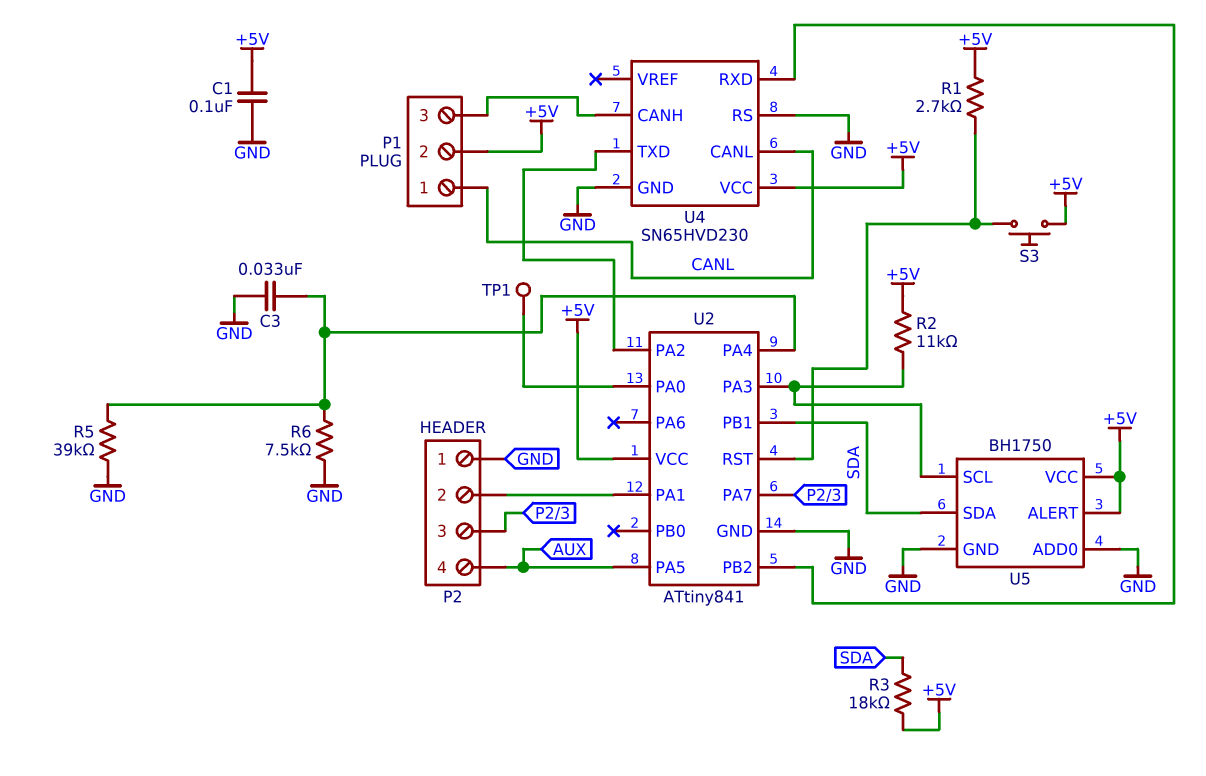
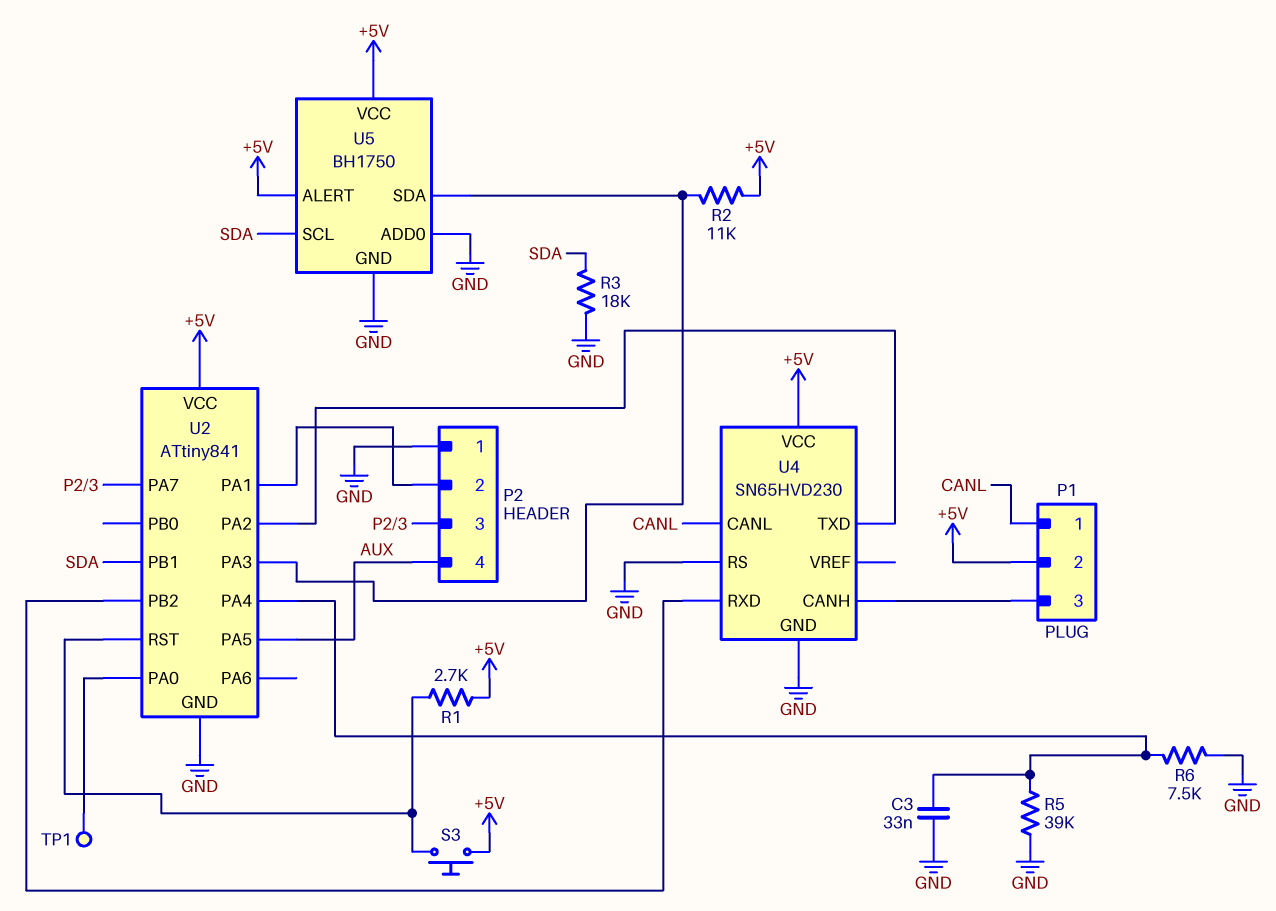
C1: 100nF (+5V, GND) -> none
R3: 18k (+5V, SDA) -> 18k (GND, SDA)
U5 pin SCL: U2/PA3 -> SDA
U5 pin SDA: SDA -> U2/PA3

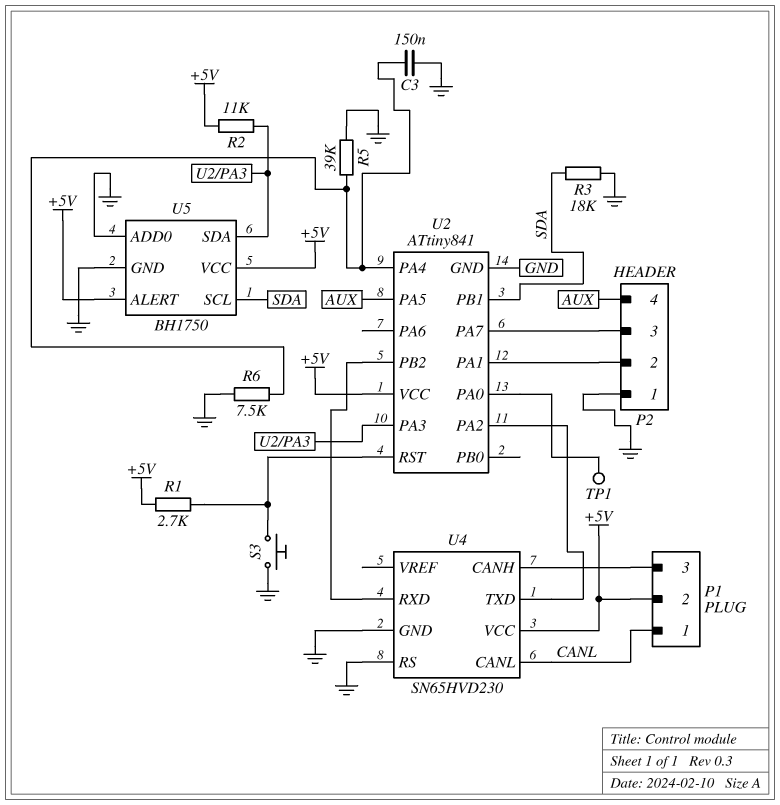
C3: 33nF (GND, U2/PA4) -> 150nF (GND, U2/PA4)
S3: button (+5V, U2/RST) -> button (GND, U2/RST)

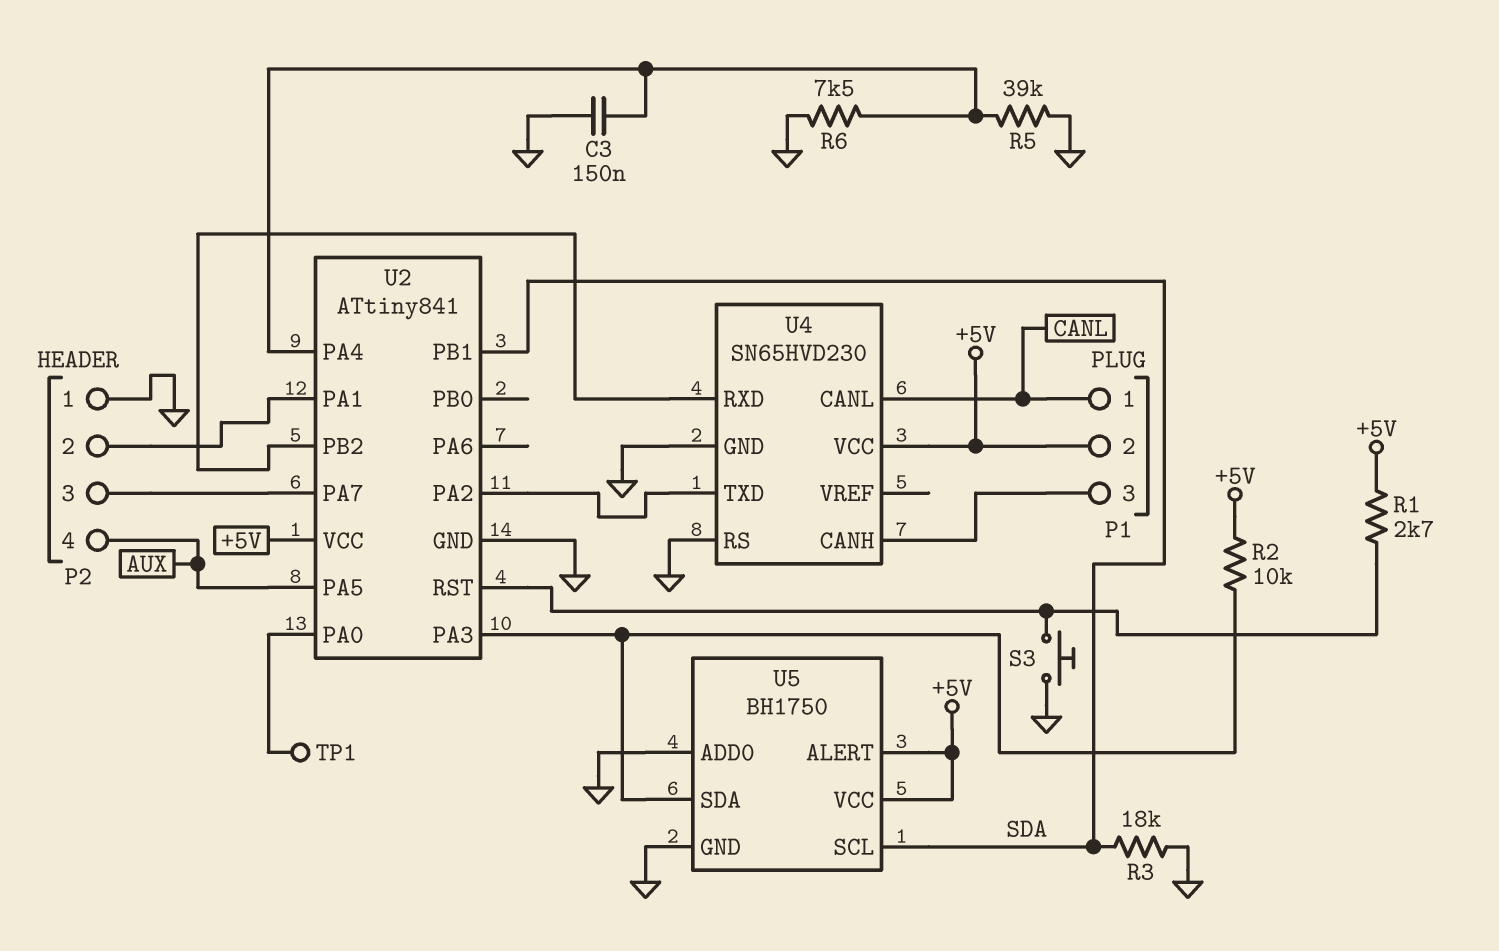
R2: 11k (+5V, U2/PA3) -> 10k (+5V, U2/PA3)

